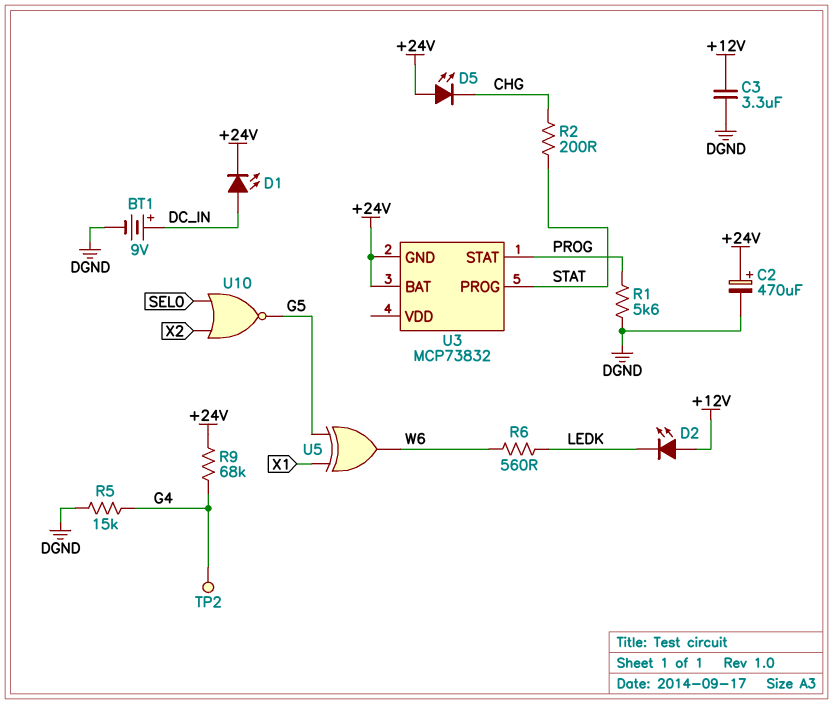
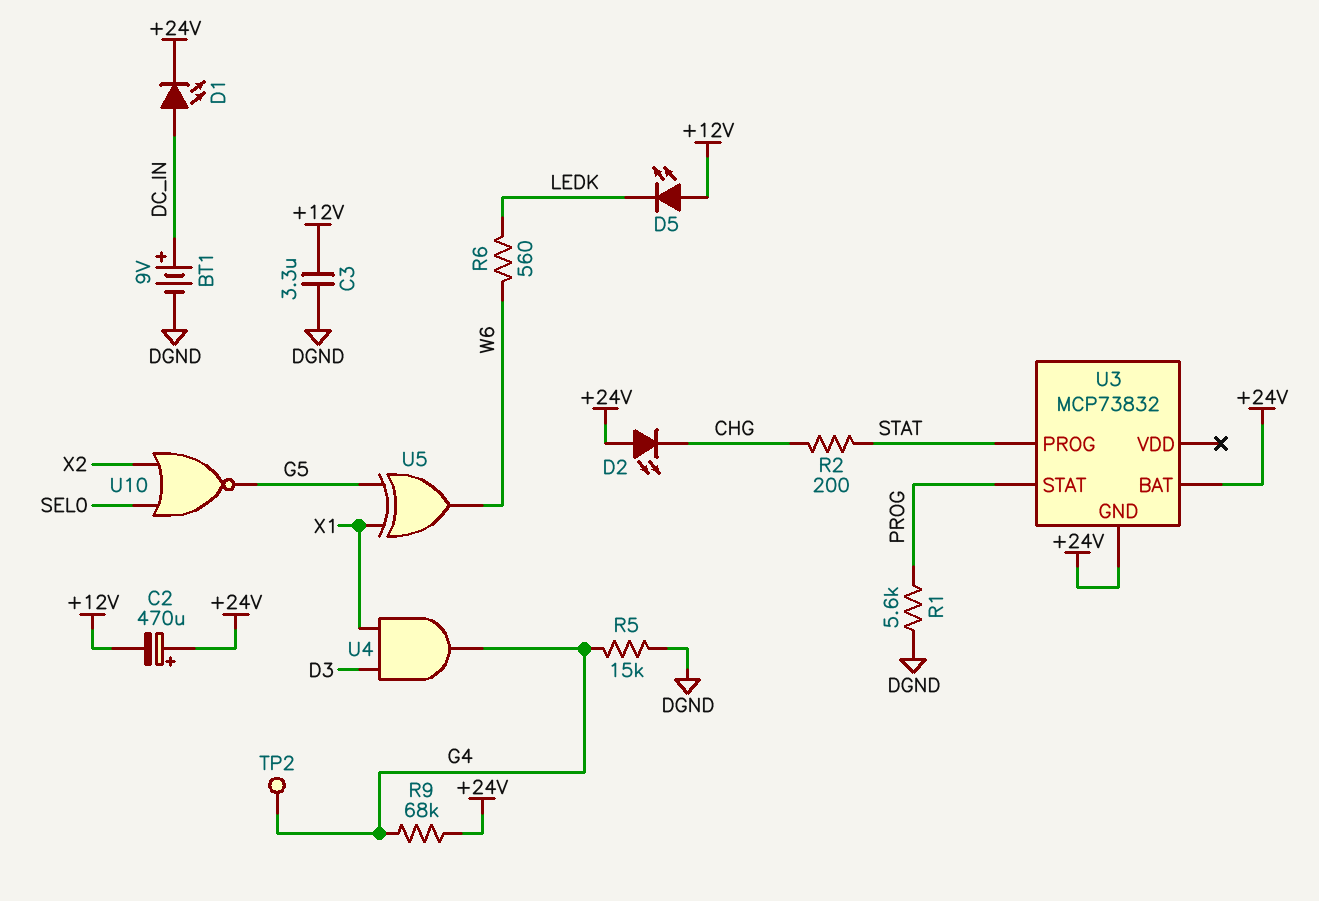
C2: 470uF (plus +24V, minus DGND) -> 470uF (plus +24V, minus +12V)
D2: LED (A +12V, K LEDK) -> LED (A +24V, K CHG)
D5: LED (A +24V, K CHG) -> LED (A +12V, K LEDK)
U4: none -> AND (in D3, in X1, out G4)

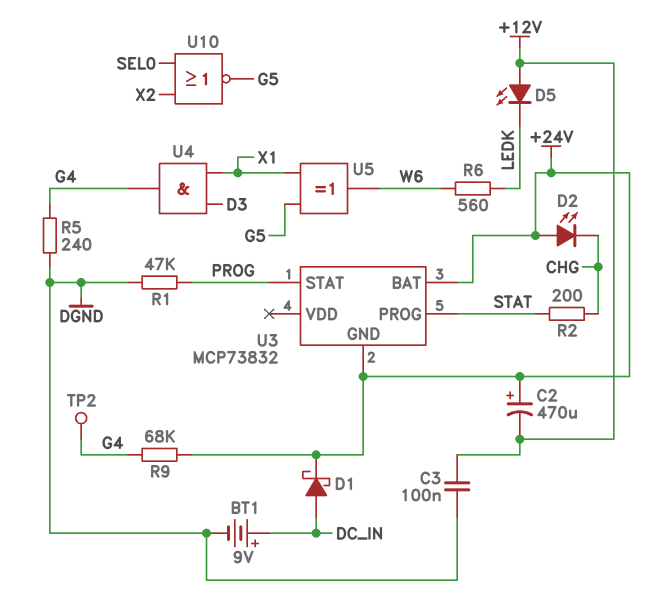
C3: 3.3uF (+12V, DGND) -> 100nF (+12V, DGND)
D1: LED (A DC_IN, K +24V) -> schottky (A DC_IN, K +24V)
R1: 5.6k (DGND, PROG) -> 47k (DGND, PROG)
R5: 15k (DGND, G4) -> 240 (DGND, G4)

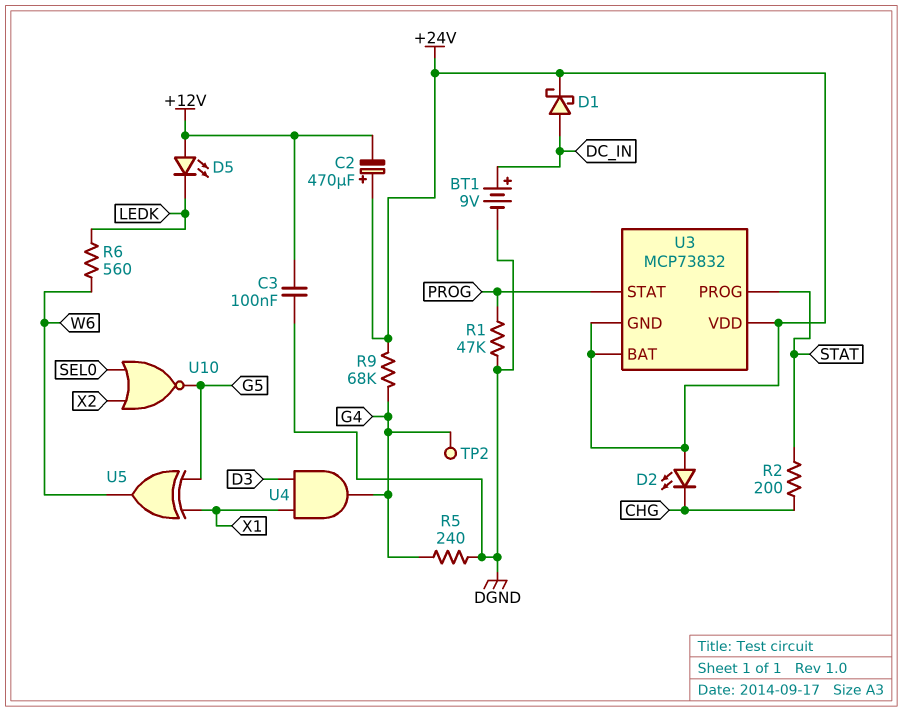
U3 pin VDD: none -> +24V

